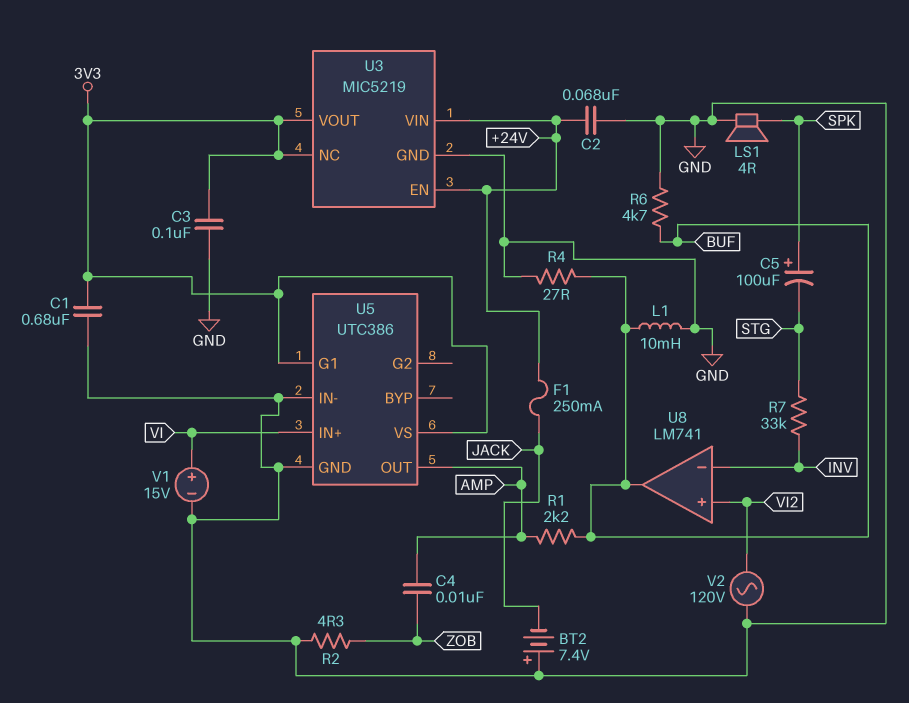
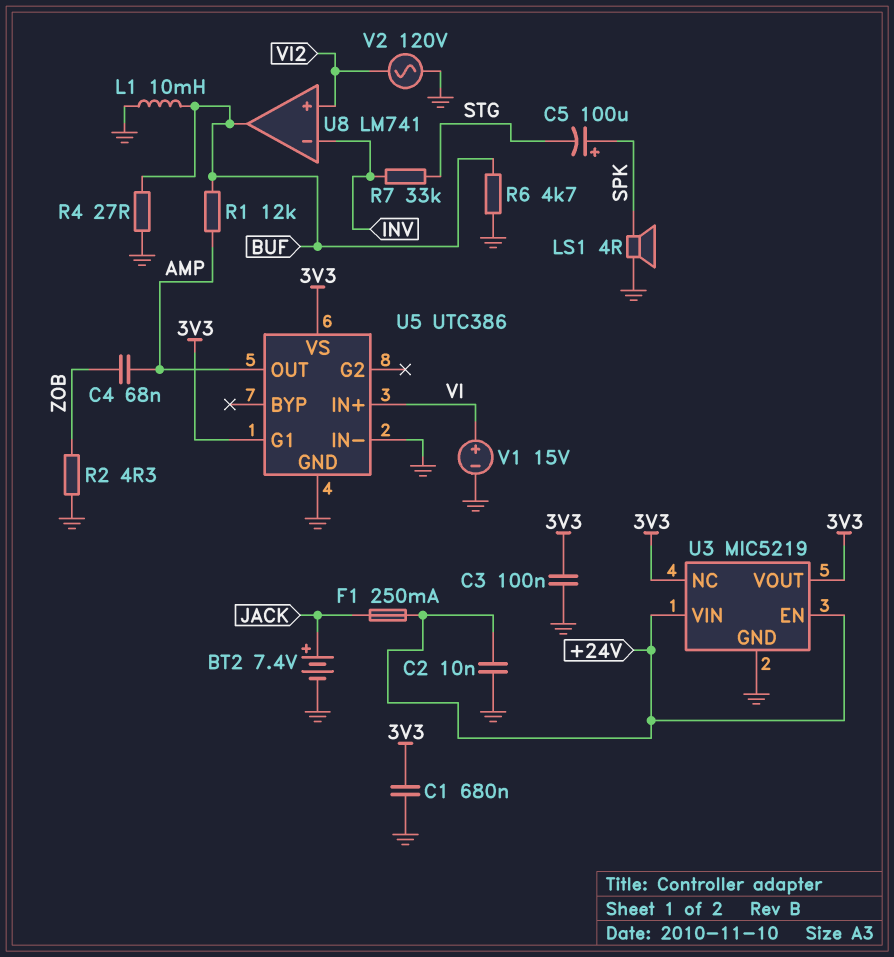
BT2: 7.4V (plus GND, minus JACK) -> 7.4V (plus JACK, minus GND)
C2: 68nF (+24V, GND) -> 10nF (+24V, GND)
C4: 10nF (AMP, ZOB) -> 68nF (AMP, ZOB)
R1: 2.2k (AMP, BUF) -> 12k (AMP, BUF)

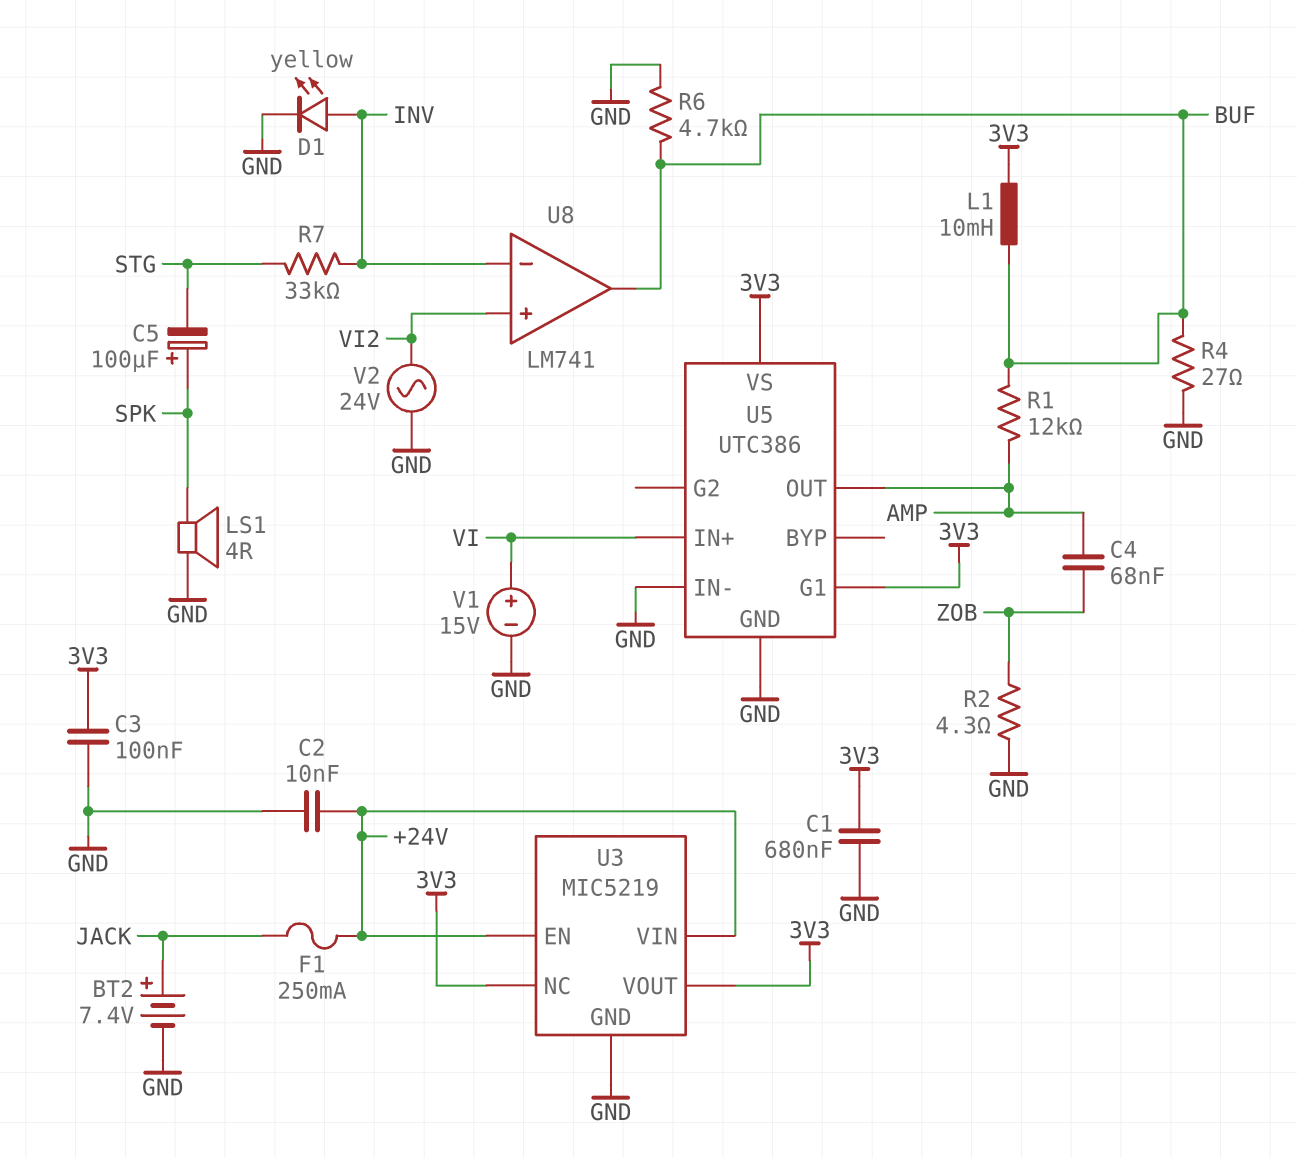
D1: none -> LED yellow (A INV, K GND)
L1: 10mH (BUF, GND) -> 10mH (3V3, BUF)
V2: AC 120V (GND, VI2) -> AC 24V (GND, VI2)

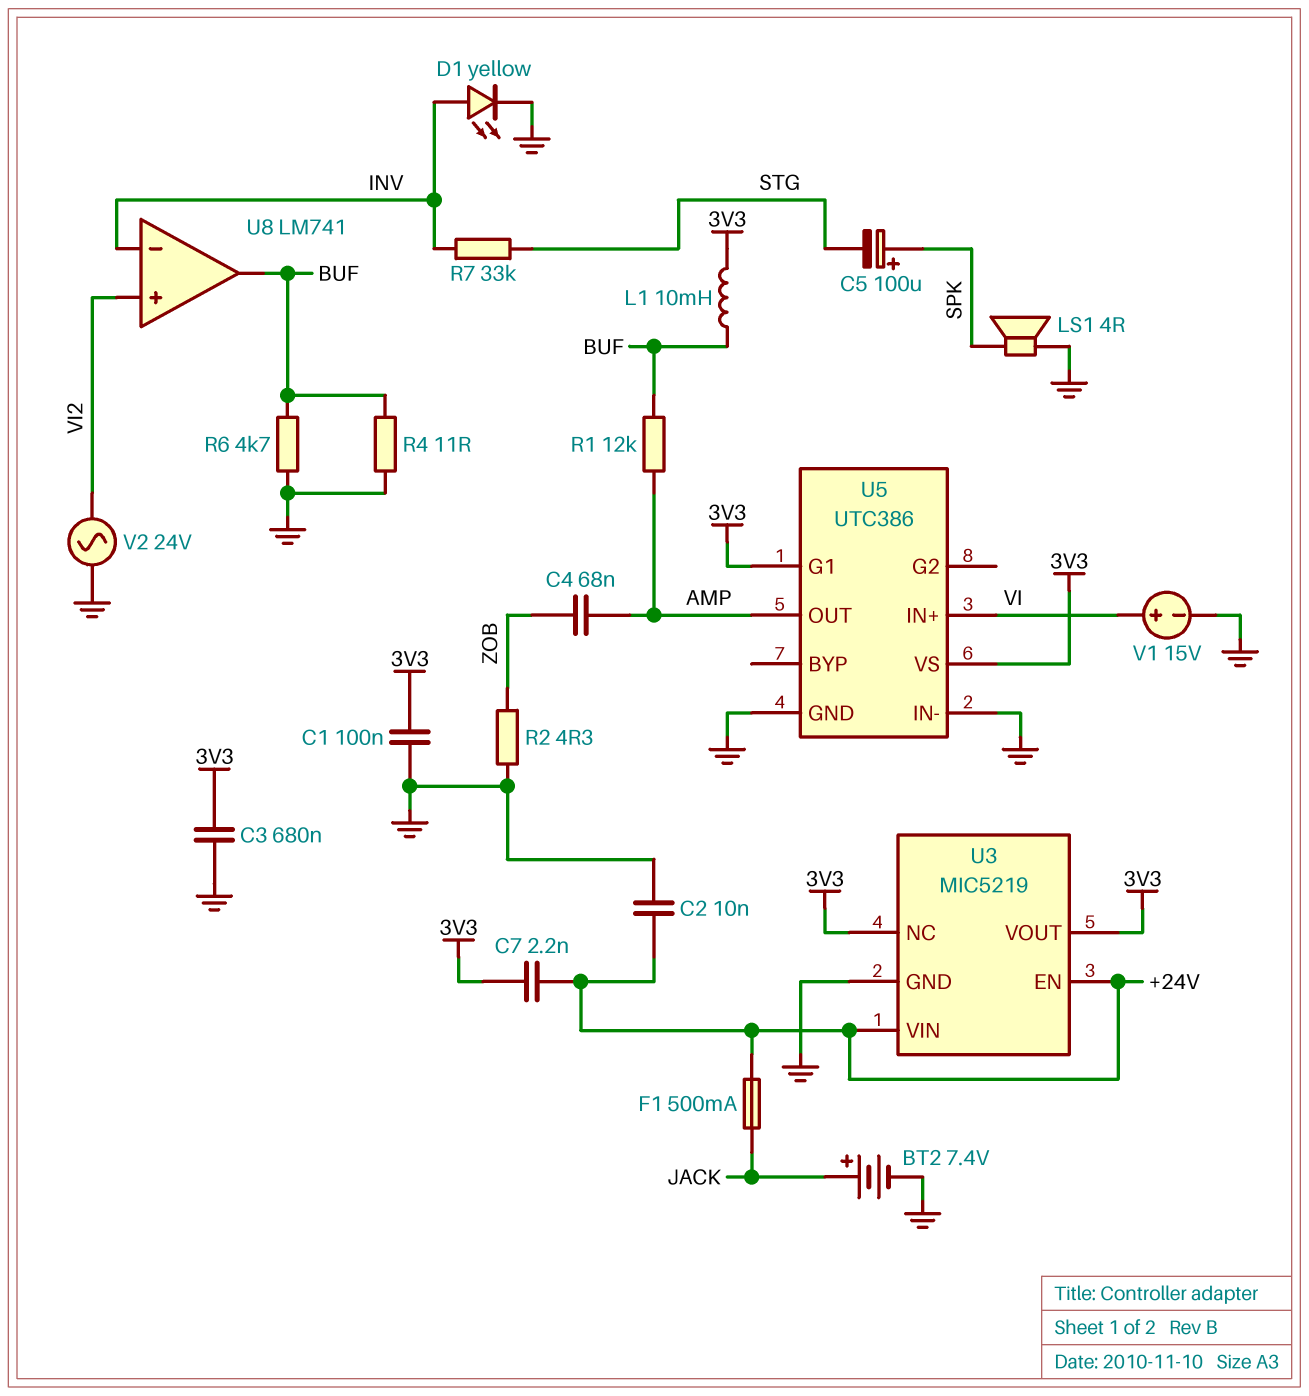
C1: 680nF (3V3, GND) -> 100nF (3V3, GND)
C3: 100nF (3V3, GND) -> 680nF (3V3, GND)
C7: none -> 2.2nF (+24V, 3V3)
F1: 250mA (+24V, JACK) -> 500mA (+24V, JACK)
R4: 27 (BUF, GND) -> 11 (BUF, GND)

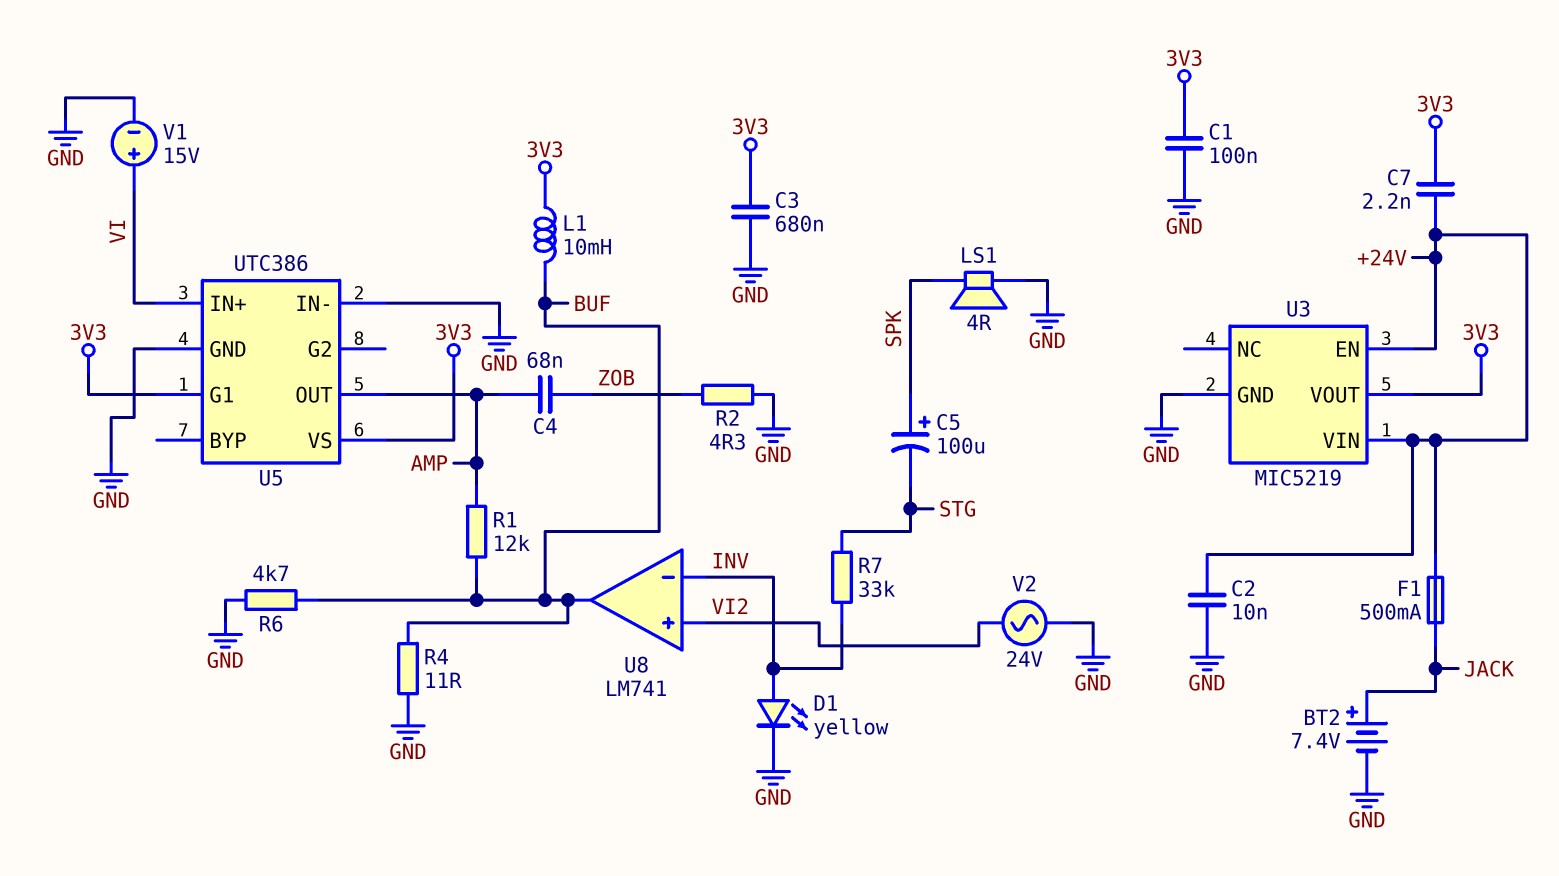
U3 pin NC: 3V3 -> none

